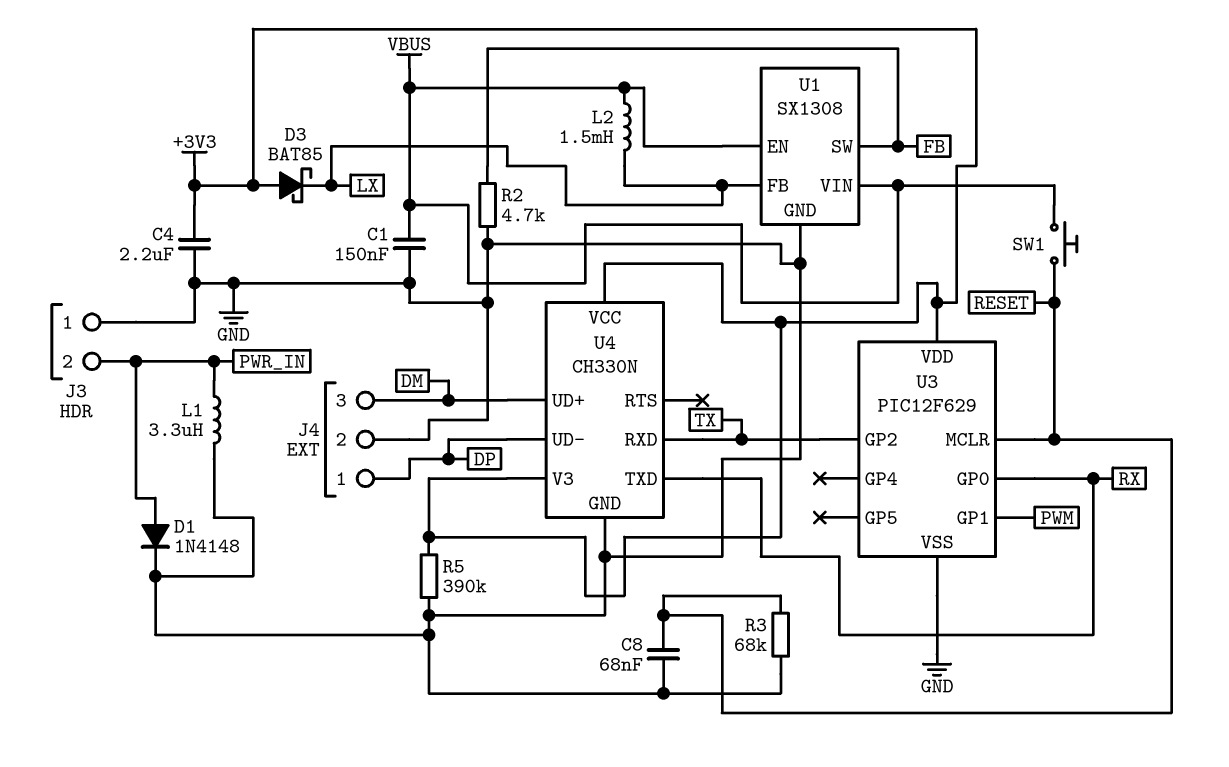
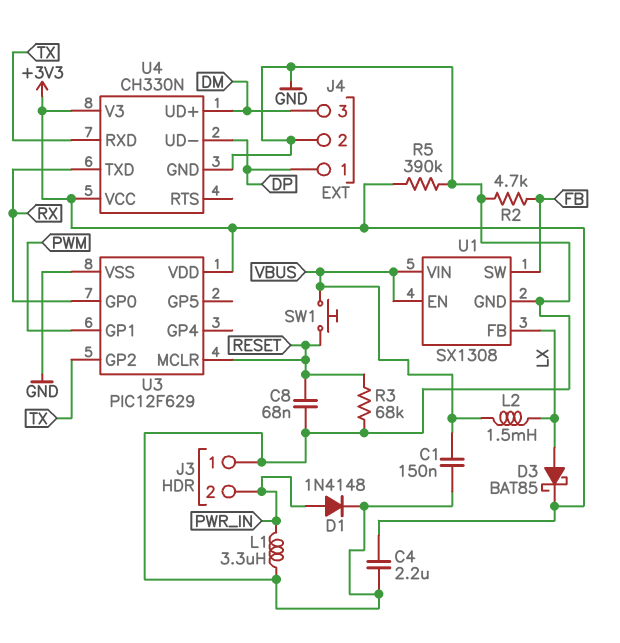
D3: schottky BAT85 (A +3V3, K LX) -> schottky BAT85 (A LX, K +3V3)

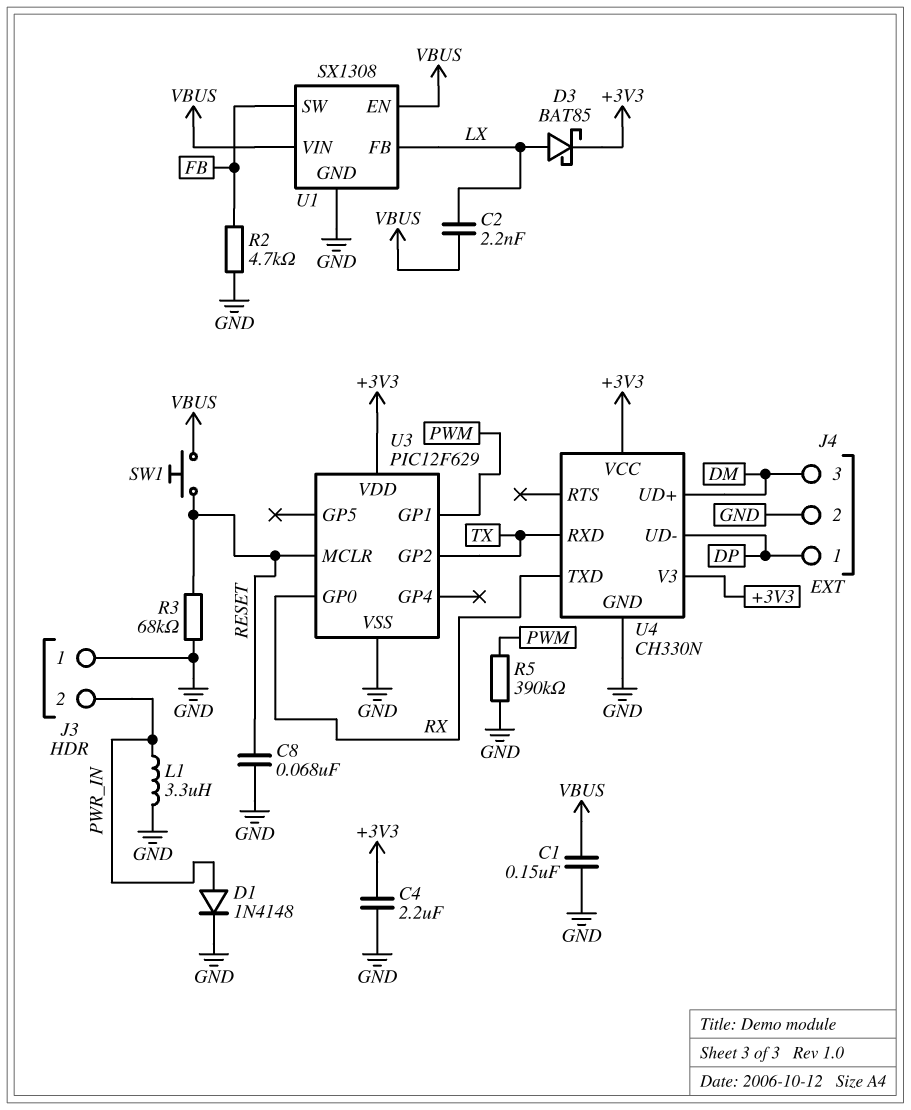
C2: none -> 2.2nF (LX, VBUS)
L2: 1.5mH (LX, VBUS) -> none
R5: 390k (+3V3, GND) -> 390k (GND, PWM)

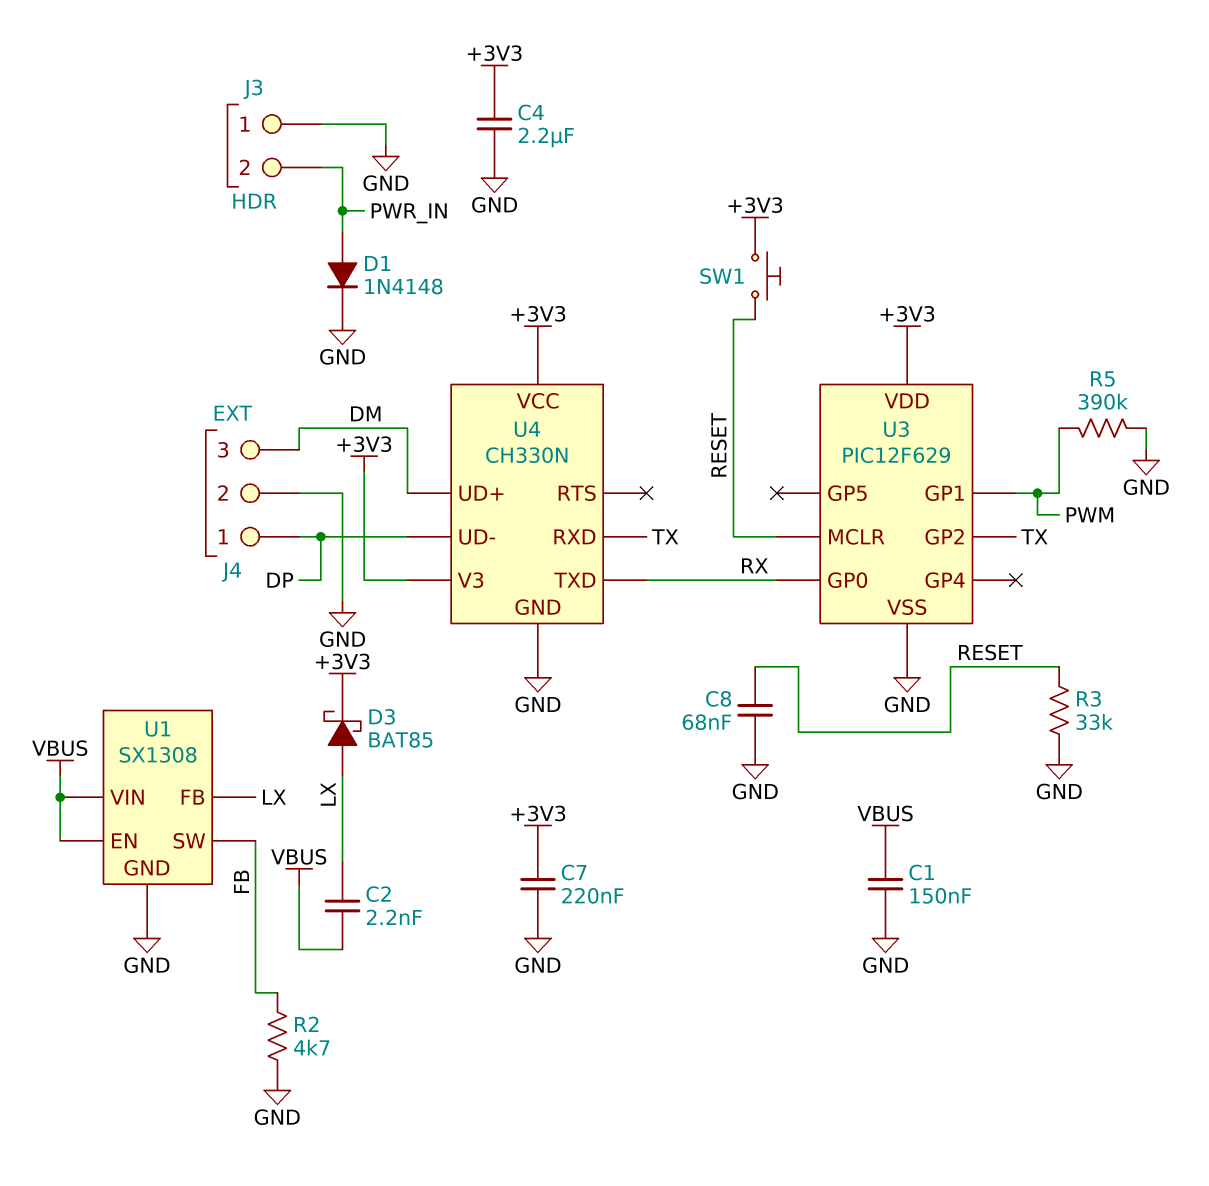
C7: none -> 220nF (+3V3, GND)
L1: 3.3uH (GND, PWR_IN) -> none
R3: 68k (GND, RESET) -> 33k (GND, RESET)
SW1: button (RESET, VBUS) -> button (+3V3, RESET)

